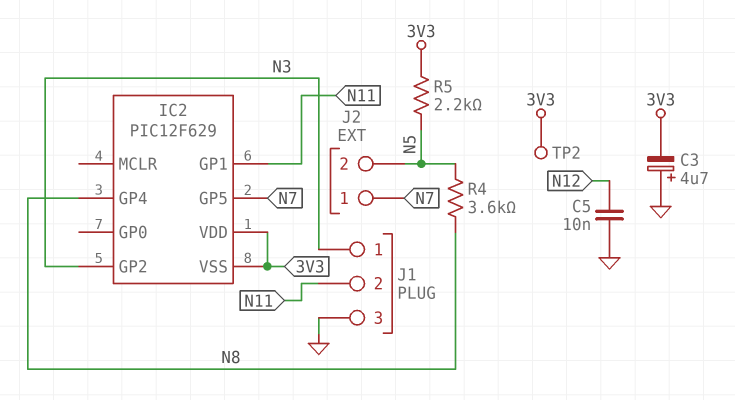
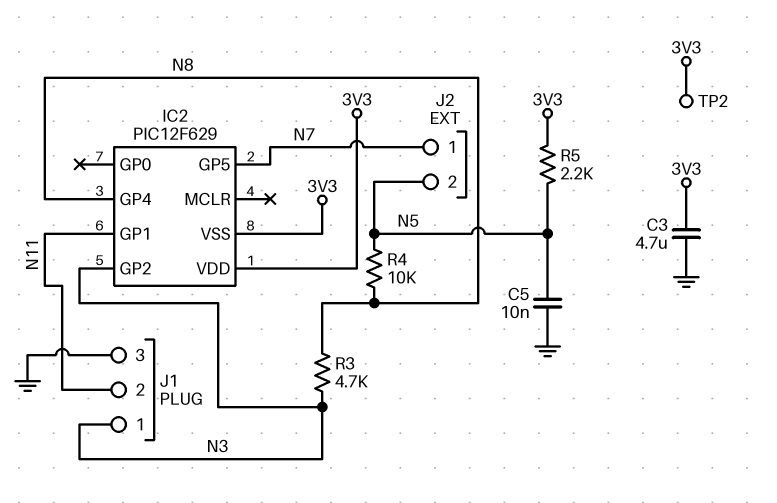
C3: 4.7uF (plus GND, minus 3V3) -> 4.7uF (3V3, GND)
C5: 10nF (GND, N12) -> 10nF (GND, N5)
R3: none -> 4.7k (N3, N8)
R4: 3.6k (N5, N8) -> 10k (N5, N8)

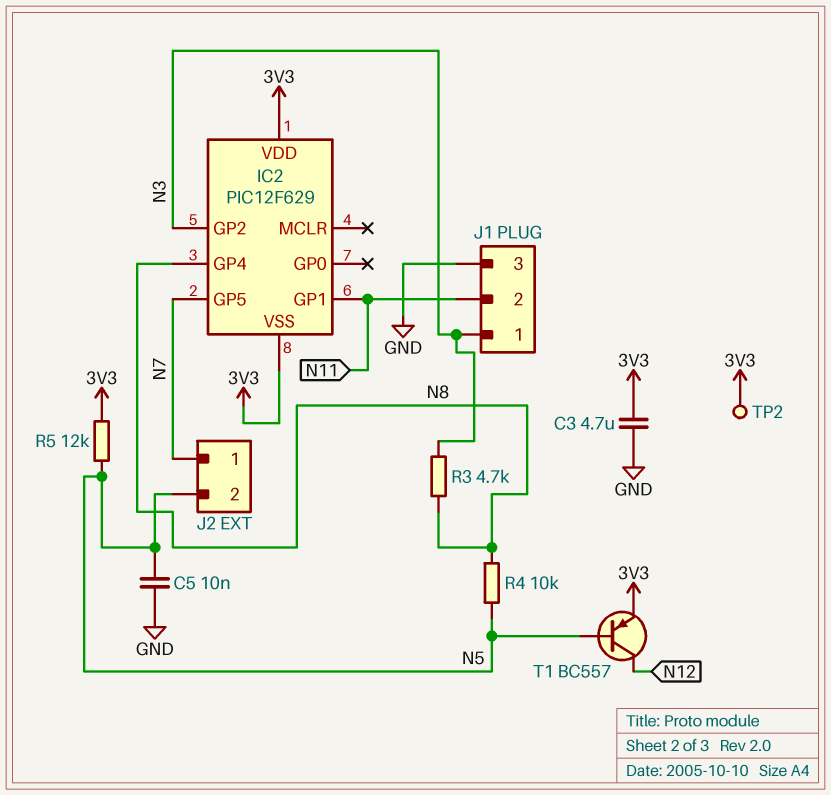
R5: 2.2k (3V3, N5) -> 12k (3V3, N5)
T1: none -> PNP BC557 (B N5, C N12, E 3V3)

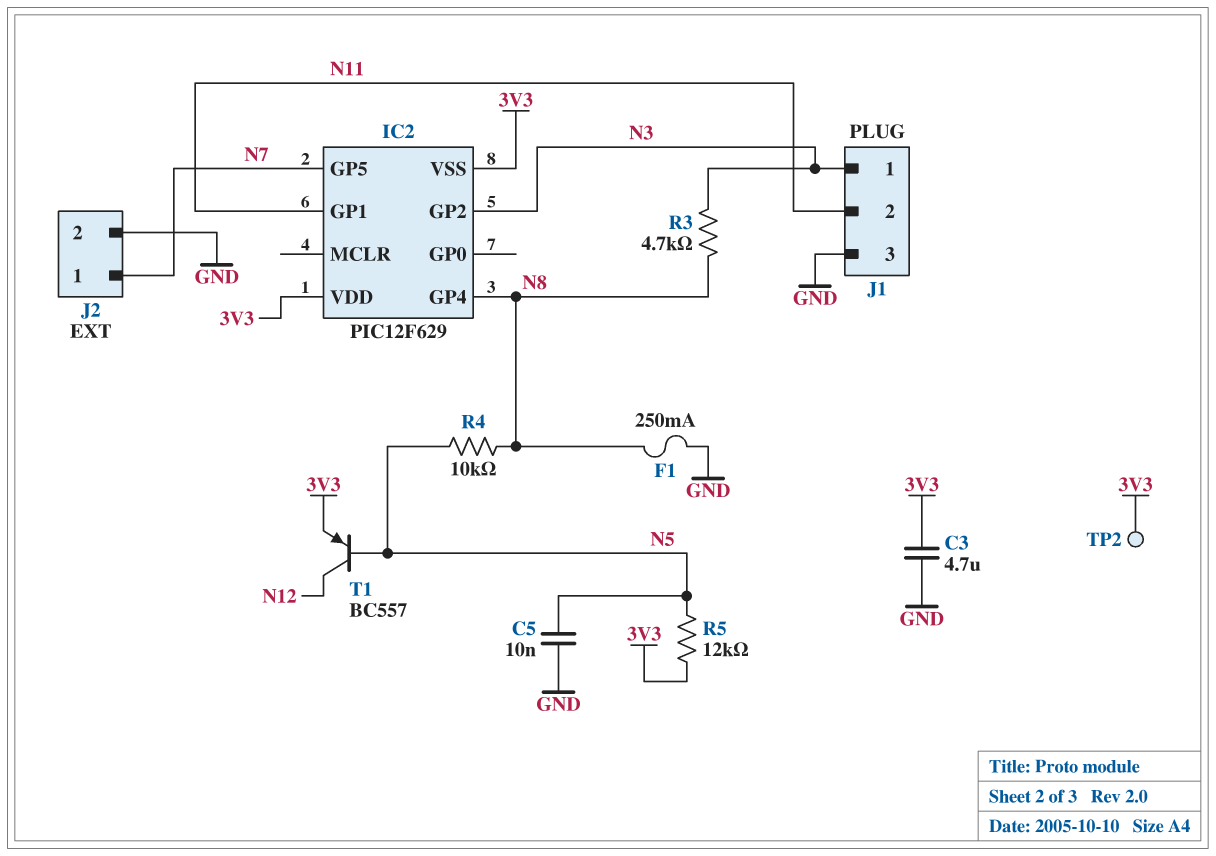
F1: none -> 250mA (GND, N8)
J2 pin 2: N5 -> GND

